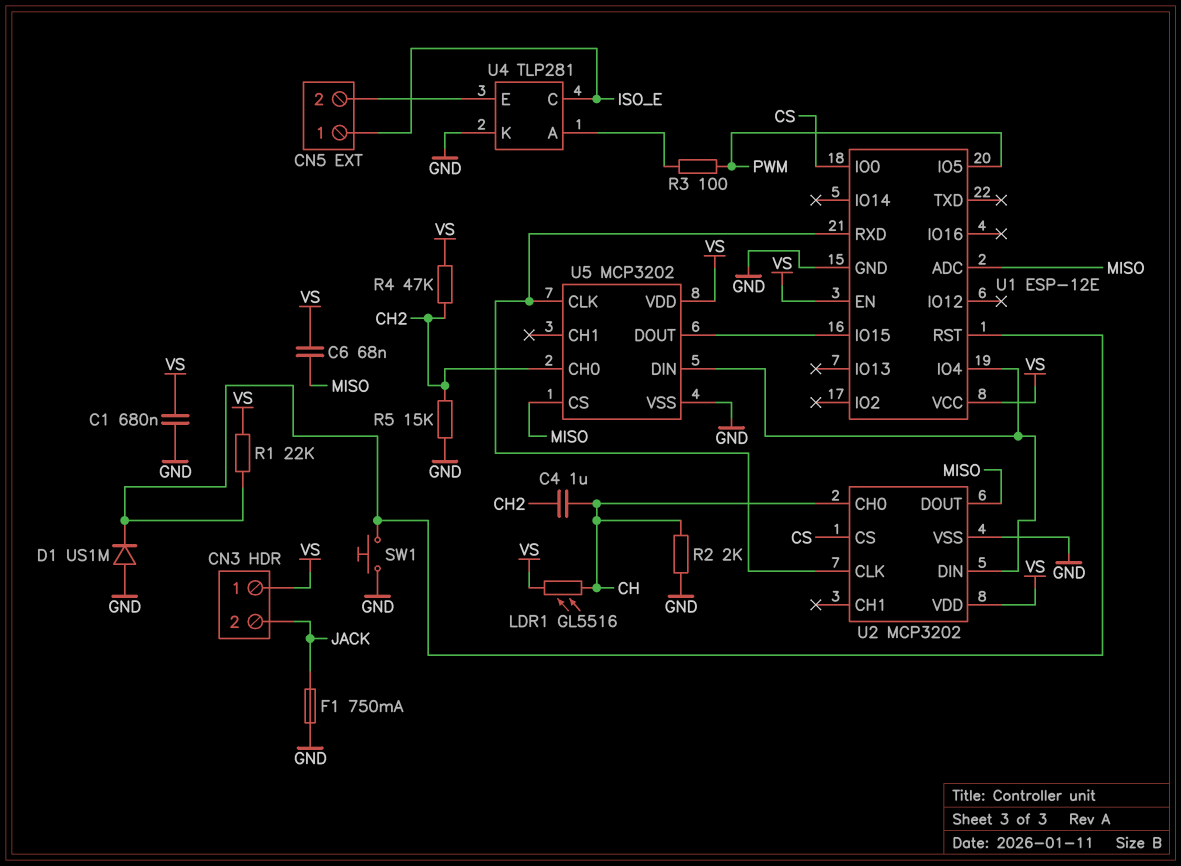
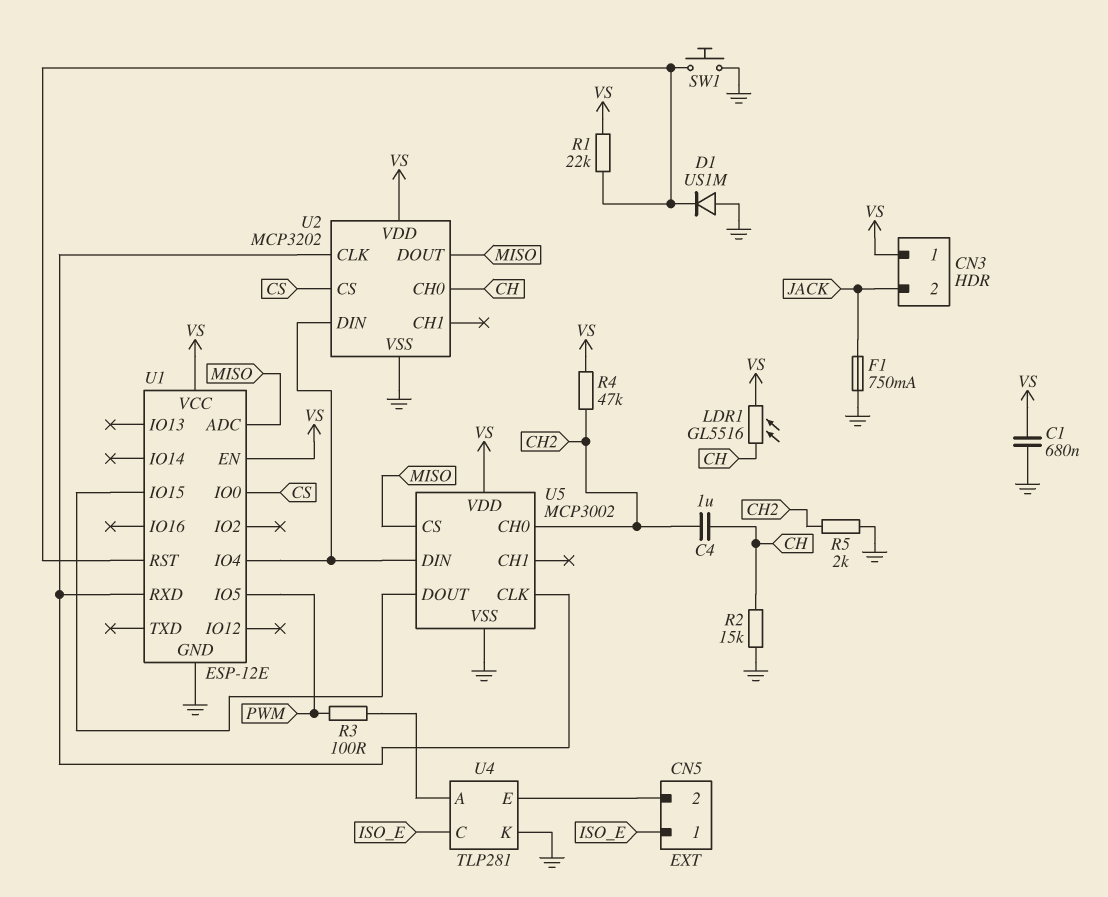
C6: 68nF (MISO, VS) -> none
R2: 2k (CH, GND) -> 15k (CH, GND)
R5: 15k (CH2, GND) -> 2k (CH2, GND)
U5: MCP3202 -> MCP3002

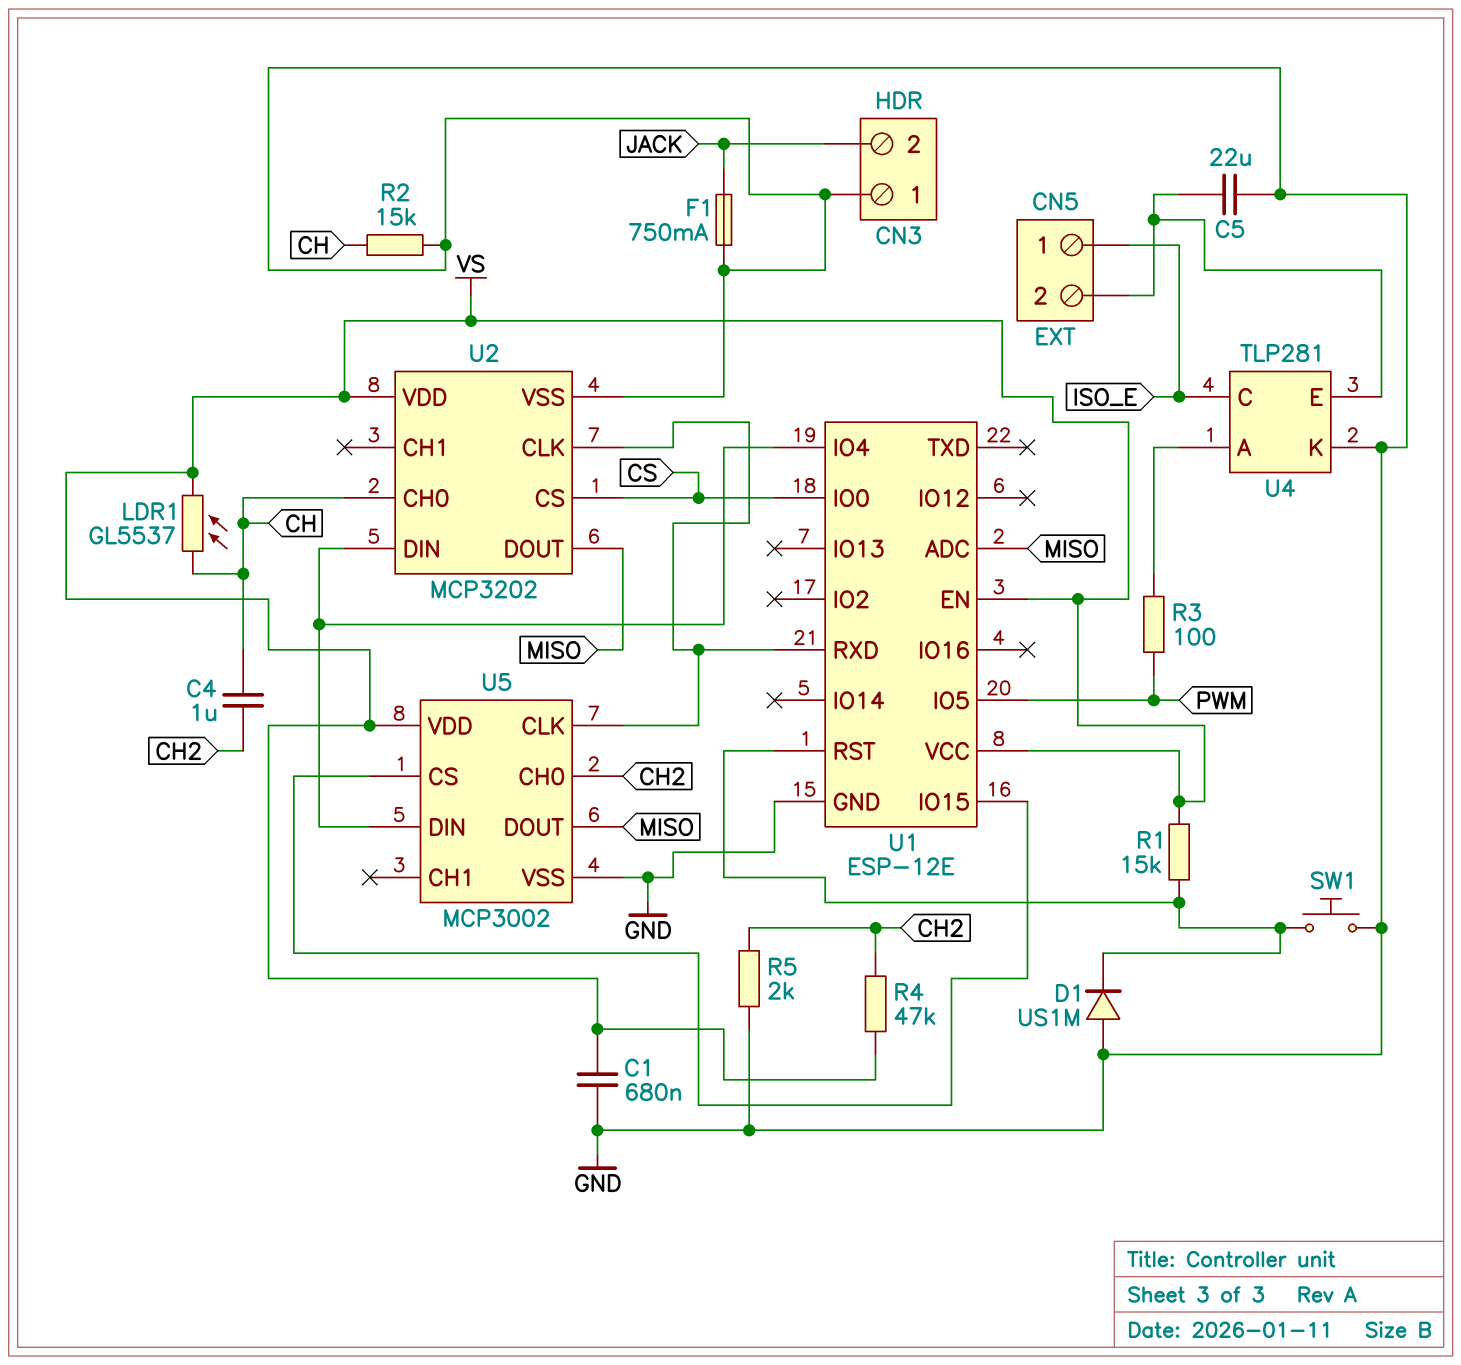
C5: none -> 22uF (CN5/2, GND)
CN3 pin 1: VS -> GND
LDR1: GL5516 (CH, VS) -> GL5537 (CH, VS)
R1: 22k (U1/RST, VS) -> 15k (U1/RST, VS)
U5 pin CS: MISO -> U1/IO15
U5 pin DOUT: U1/IO15 -> MISO

